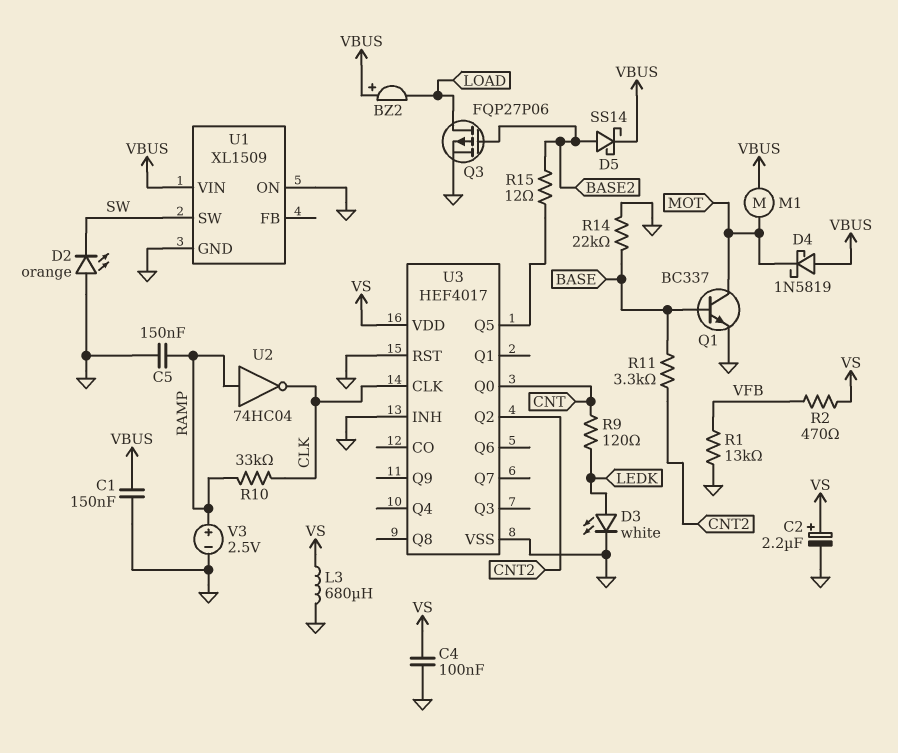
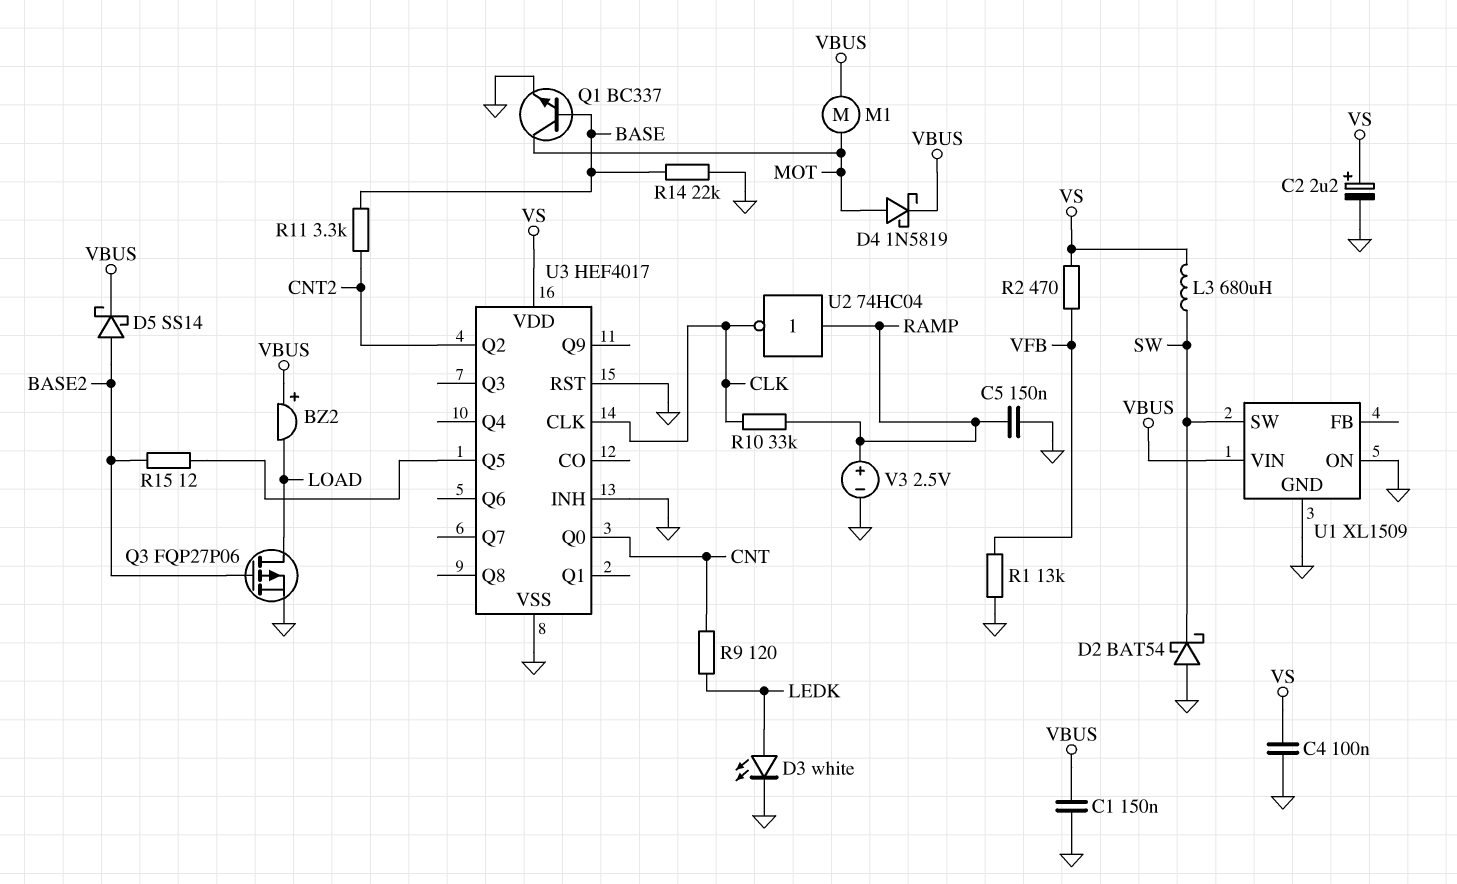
D2: LED orange (A GND, K SW) -> schottky BAT54 (A GND, K SW)
D4: schottky 1N5819 (A VBUS, K MOT) -> schottky 1N5819 (A MOT, K VBUS)
L3: 680uH (GND, VS) -> 680uH (SW, VS)

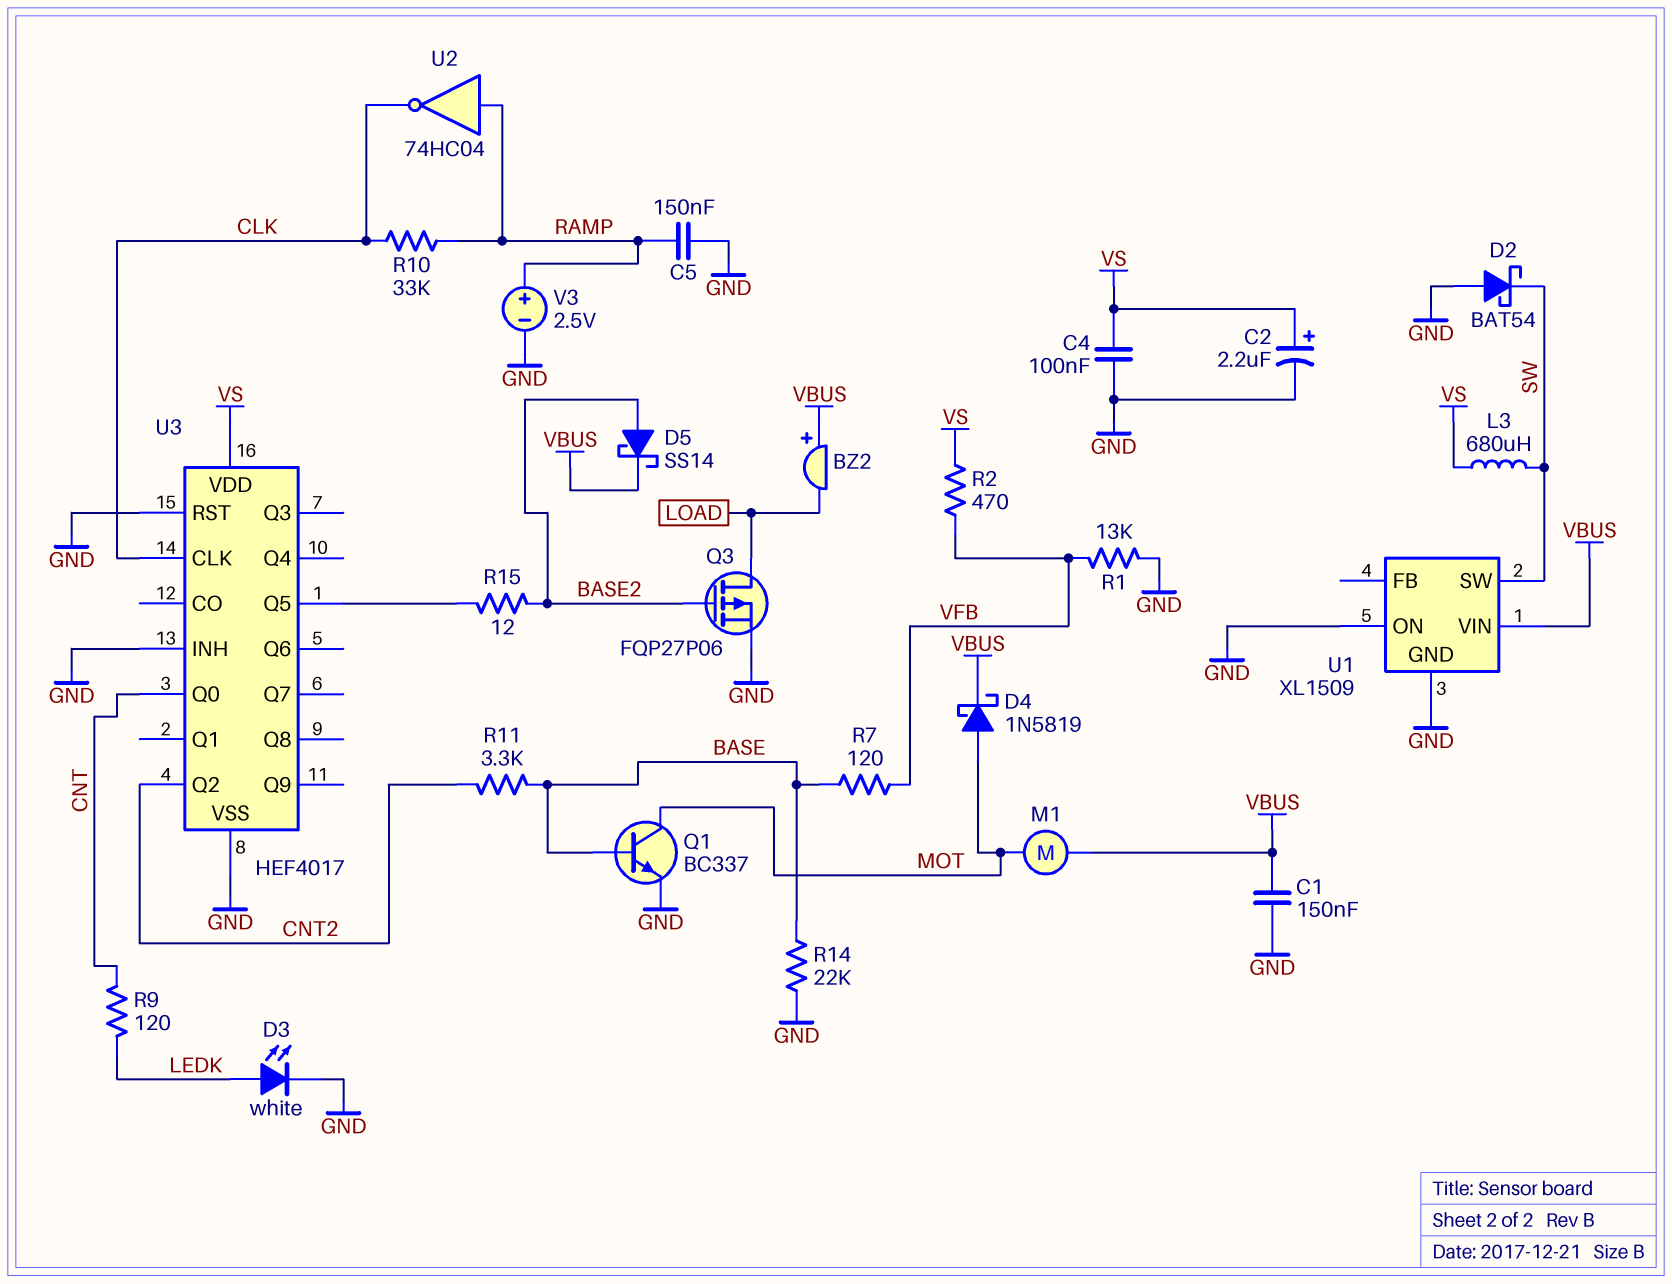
R7: none -> 120 (BASE, VFB)

